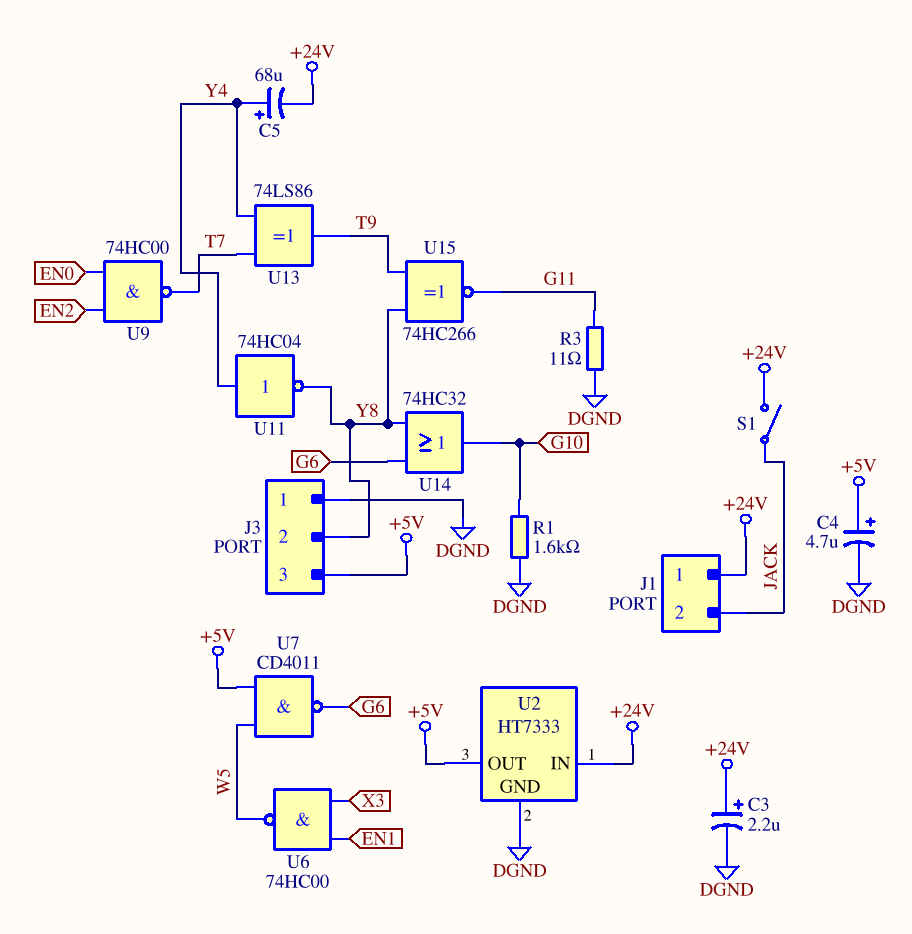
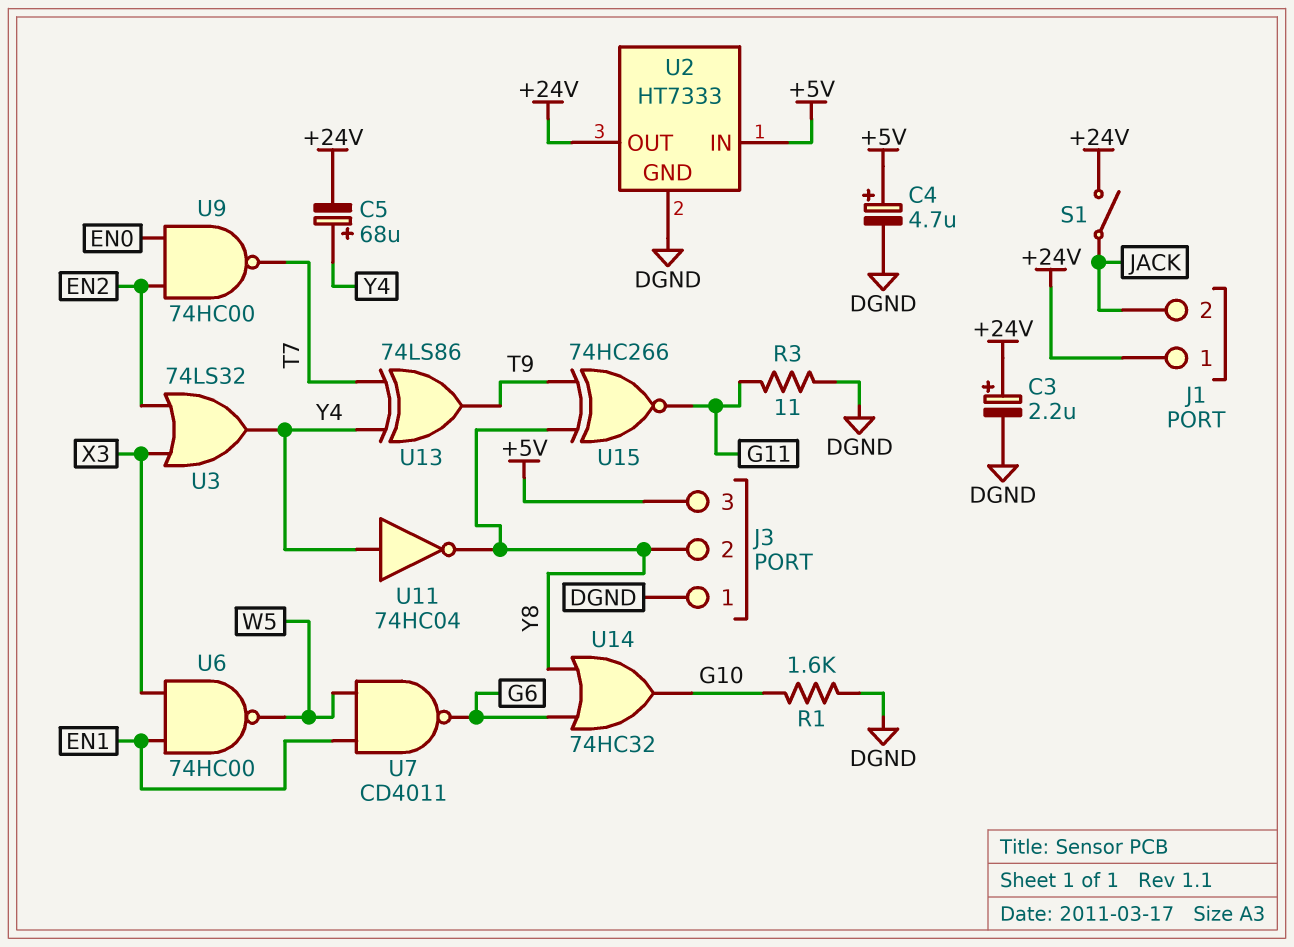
U2 pin IN: +24V -> +5V
U2 pin OUT: +5V -> +24V
U3: none -> OR 74LS32 (in EN2, in X3, out Y4)
U7: NAND CD4011 (in +5V, in W5, out G6) -> NAND CD4011 (in EN1, in W5, out G6)

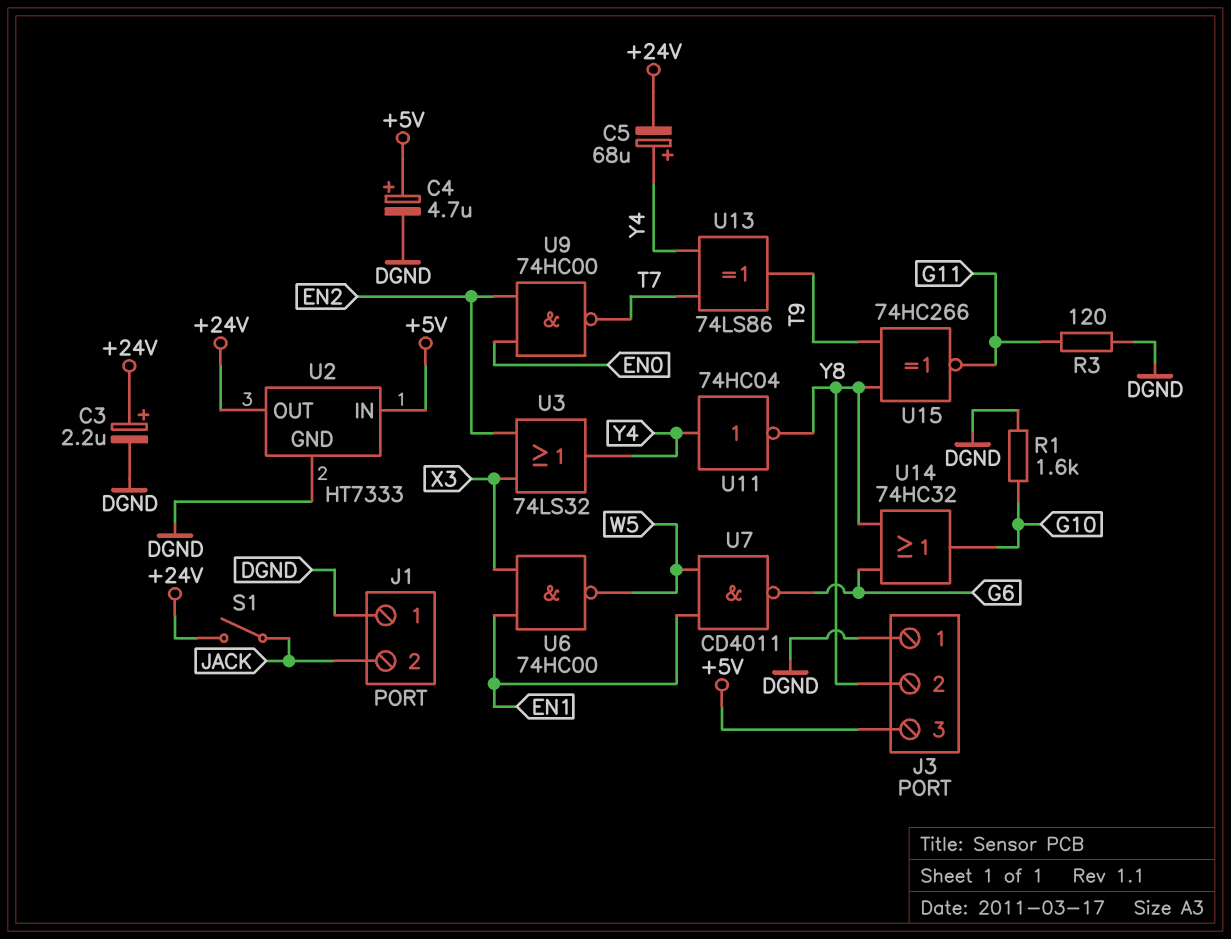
J1 pin 1: +24V -> DGND
R3: 11 (DGND, G11) -> 120 (DGND, G11)

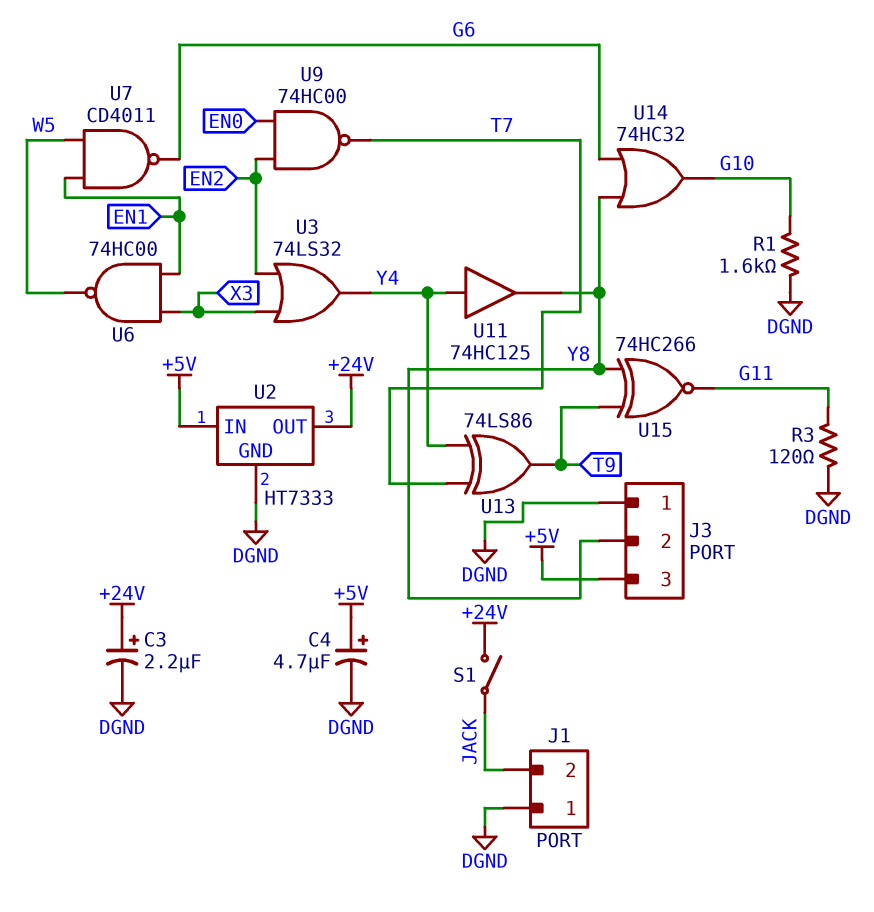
C5: 68uF (plus Y4, minus +24V) -> none
U11: NOT 74HC04 (in Y4, out Y8) -> buffer 74HC125 (in Y4, out Y8)

